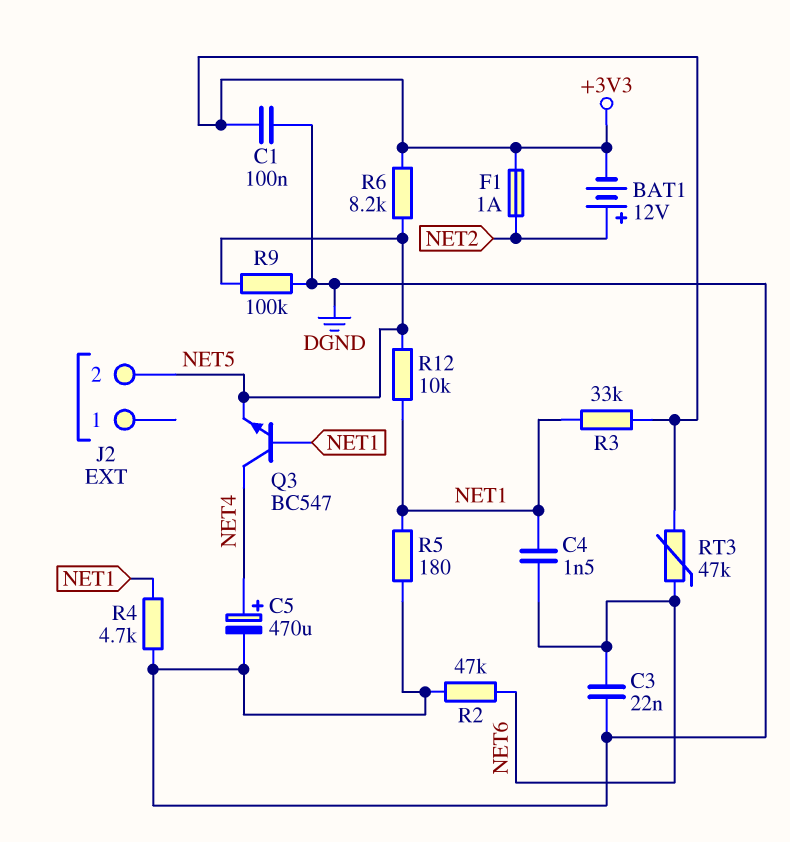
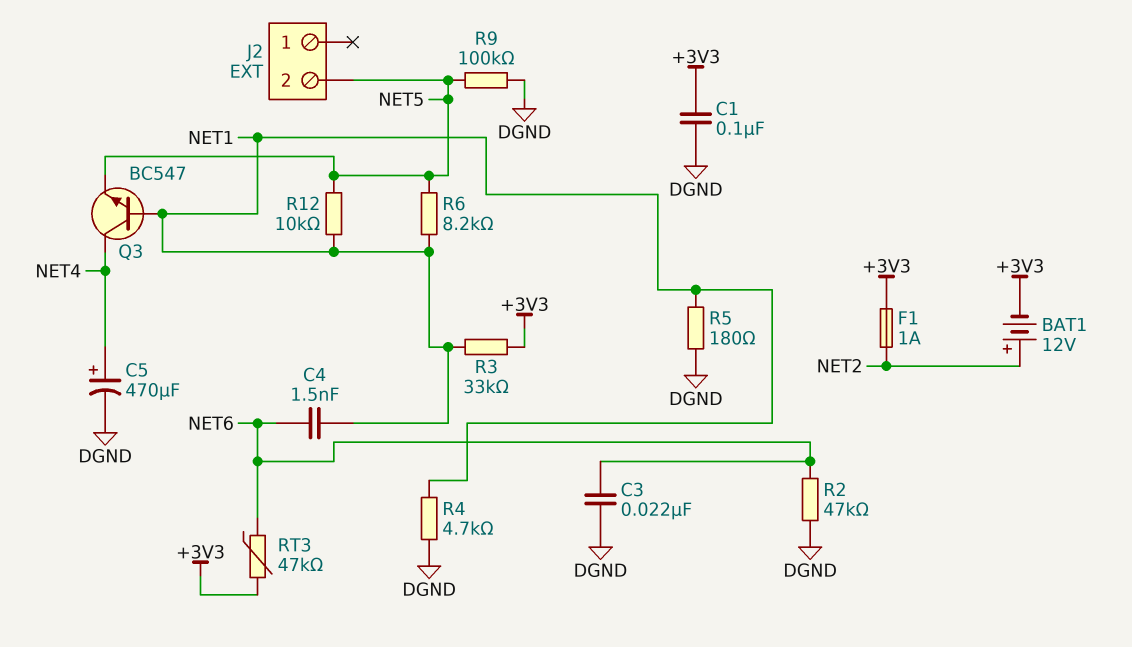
R6: 8.2k (+3V3, NET5) -> 8.2k (NET1, NET5)

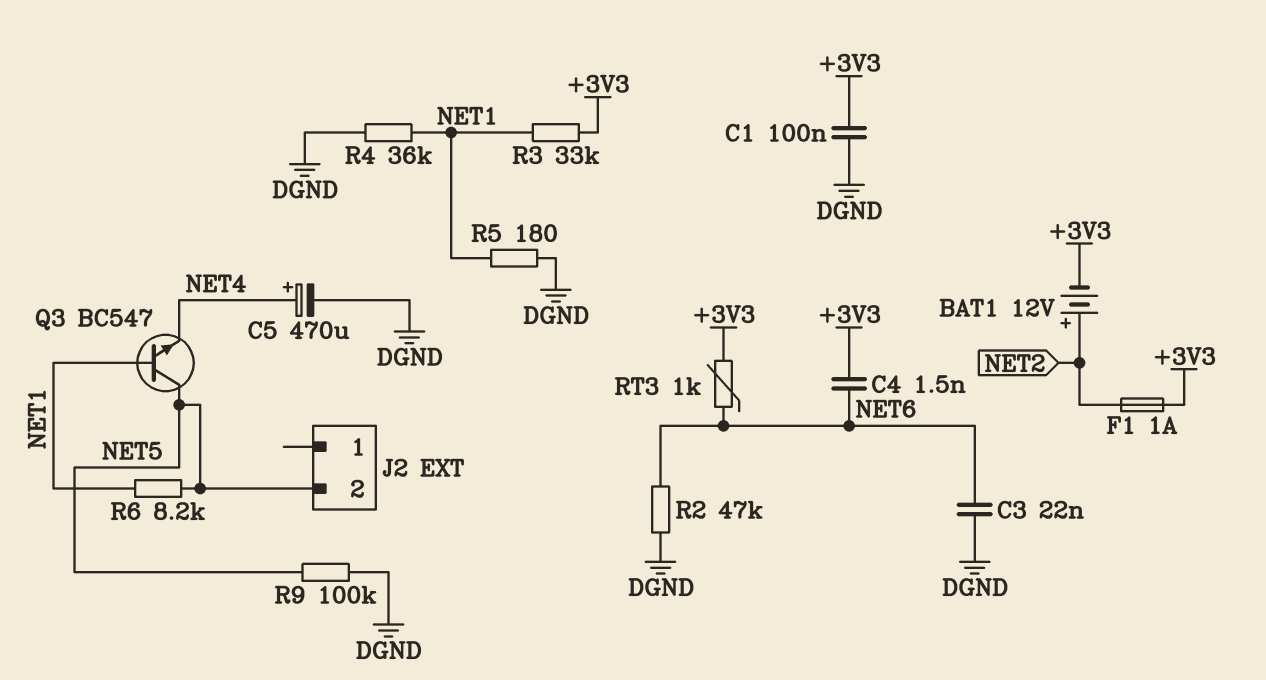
C4: 1.5nF (NET1, NET6) -> 1.5nF (+3V3, NET6)
Q3: NPN BC547 (B NET1, C NET4, E NET5) -> NPN BC547 (B NET1, C NET5, E NET4)
R4: 4.7k (DGND, NET1) -> 36k (DGND, NET1)
R12: 10k (NET1, NET5) -> none
RT3: 47k (+3V3, NET6) -> 1k (+3V3, NET6)

